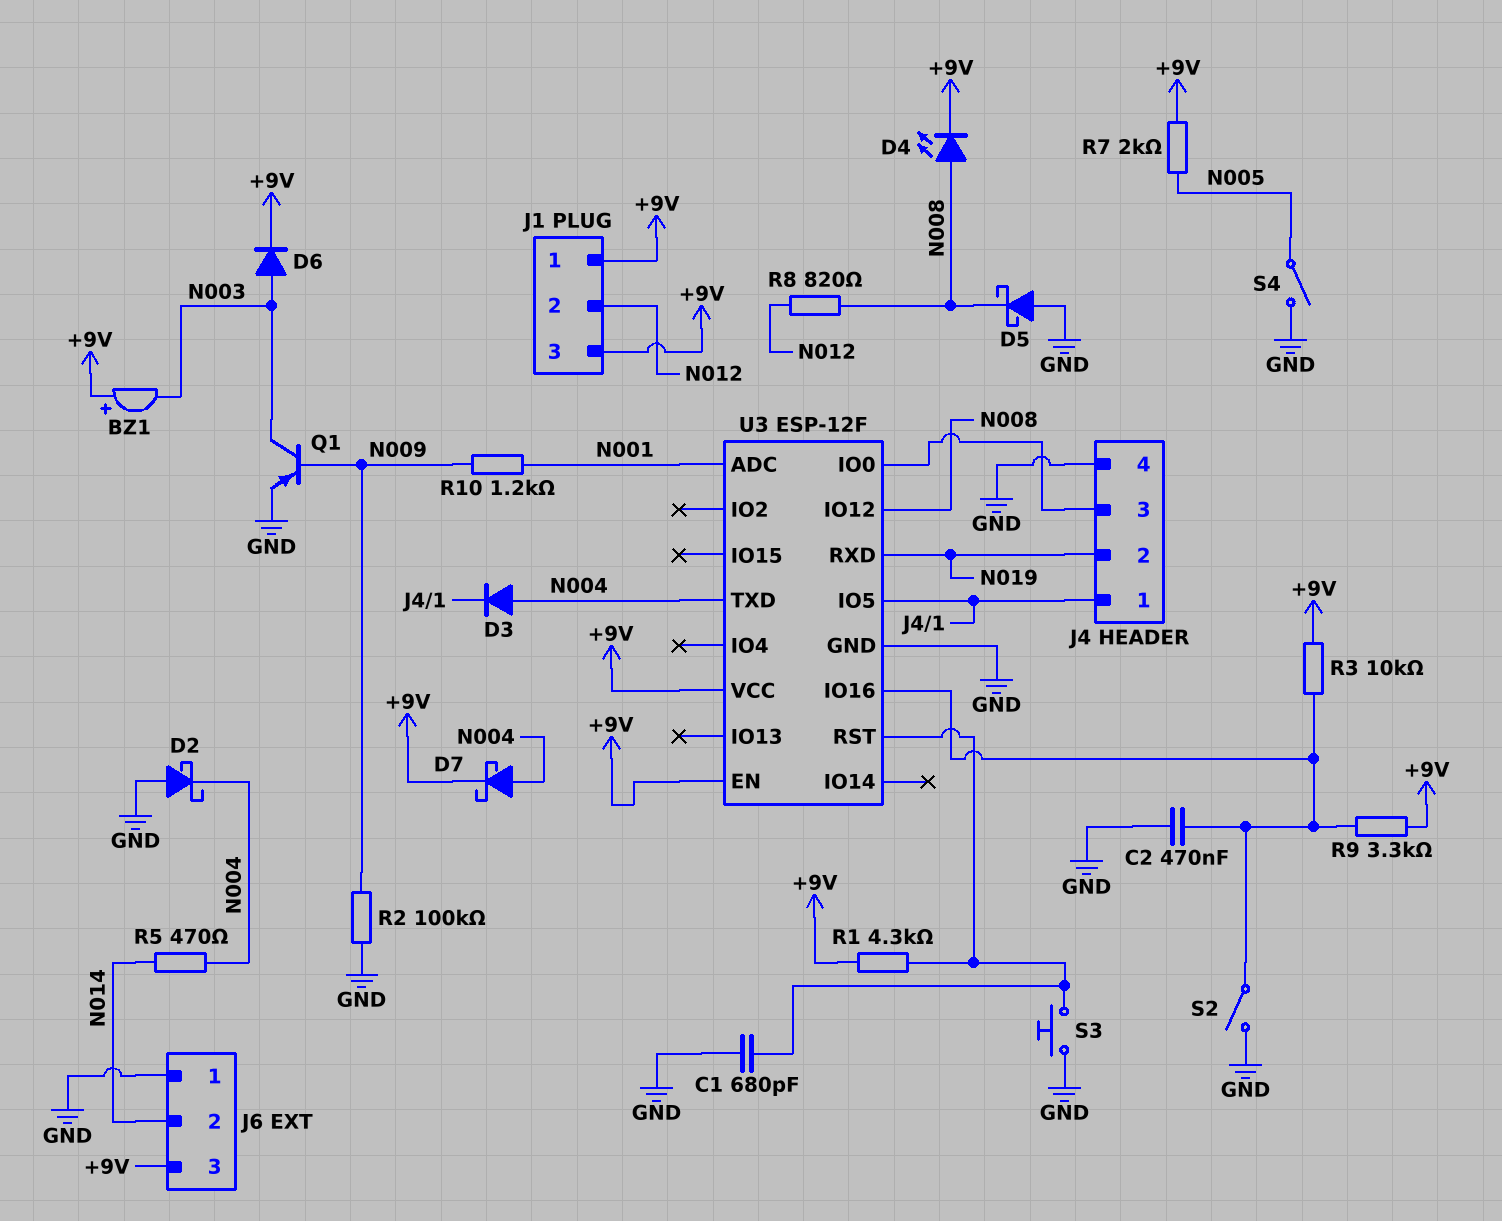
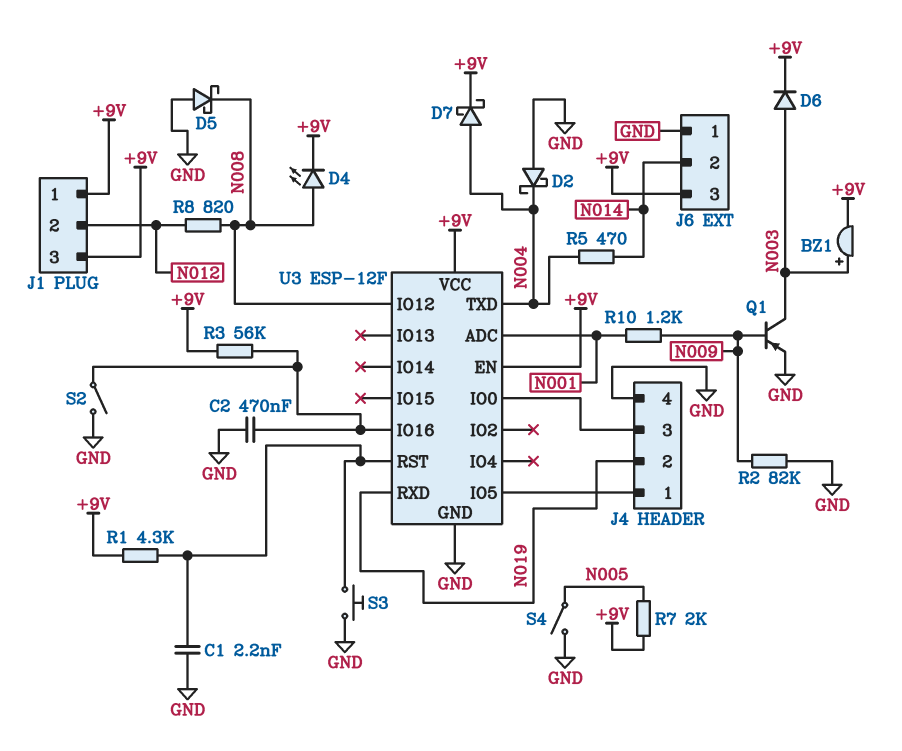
BZ1: buzzer (plus +9V, minus N003) -> buzzer (plus N003, minus +9V)
C1: 680pF (GND, U3/RST) -> 2.2nF (GND, U3/RST)
D3: diode (A N004, K J4/1) -> none
R2: 100k (GND, N009) -> 82k (GND, N009)
R3: 10k (+9V, U3/IO16) -> 56k (+9V, U3/IO16)
R9: 3.3k (+9V, U3/IO16) -> none

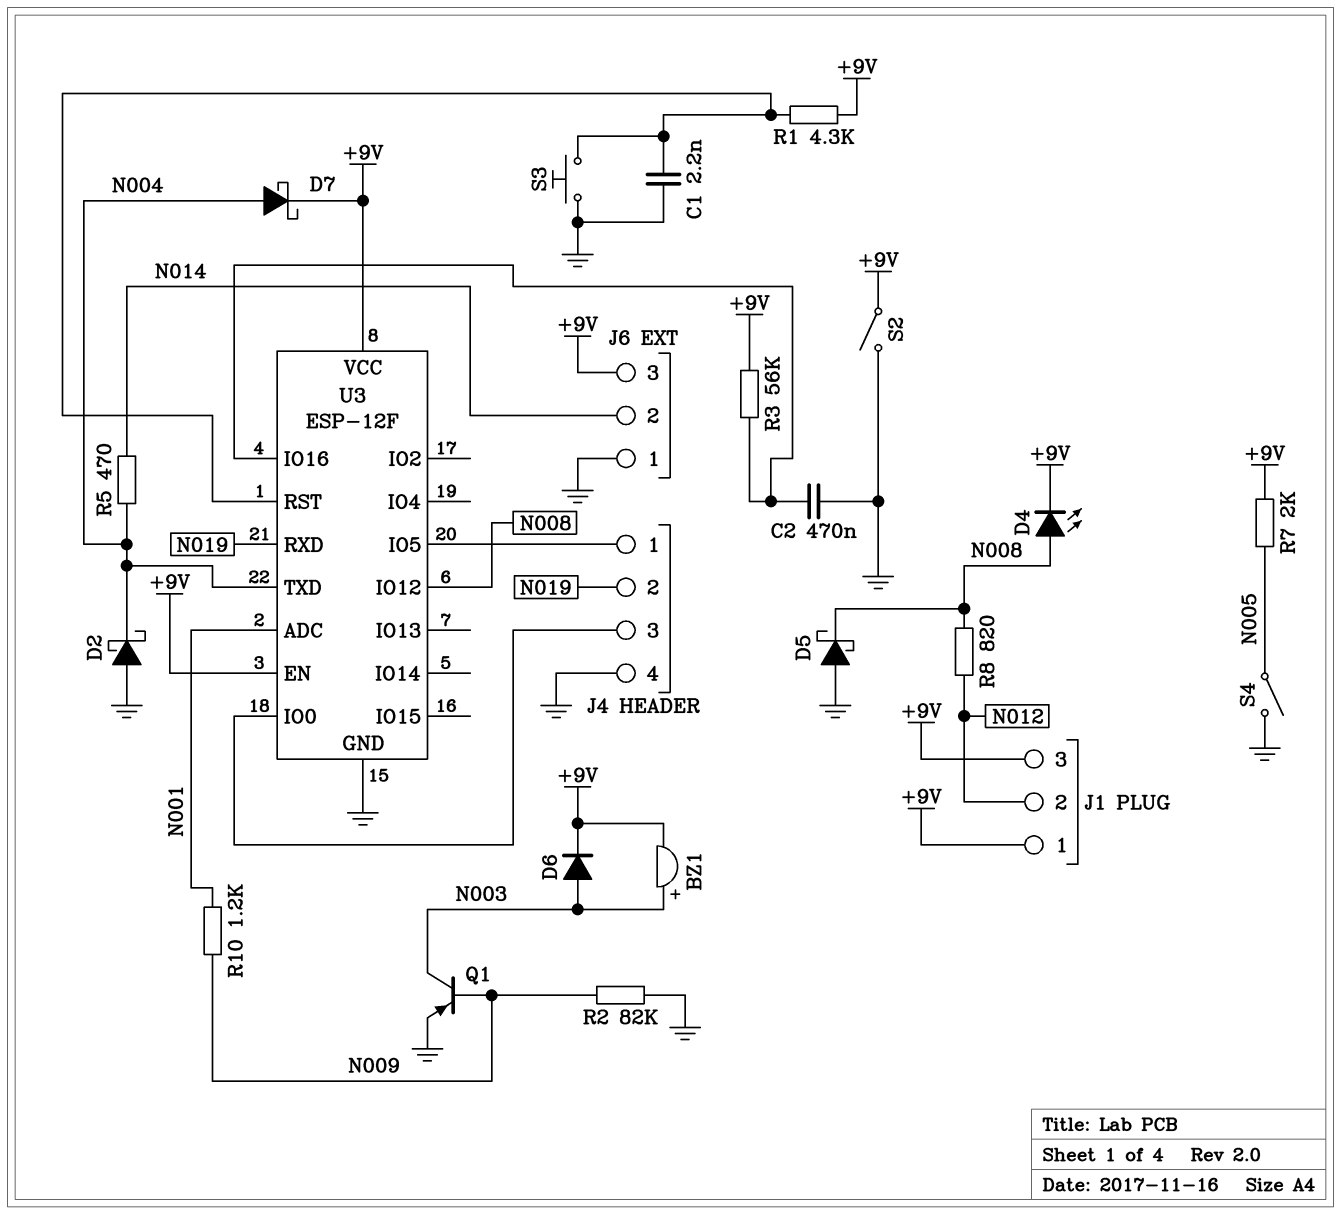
S2: switch (GND, U3/IO16) -> switch (+9V, GND)

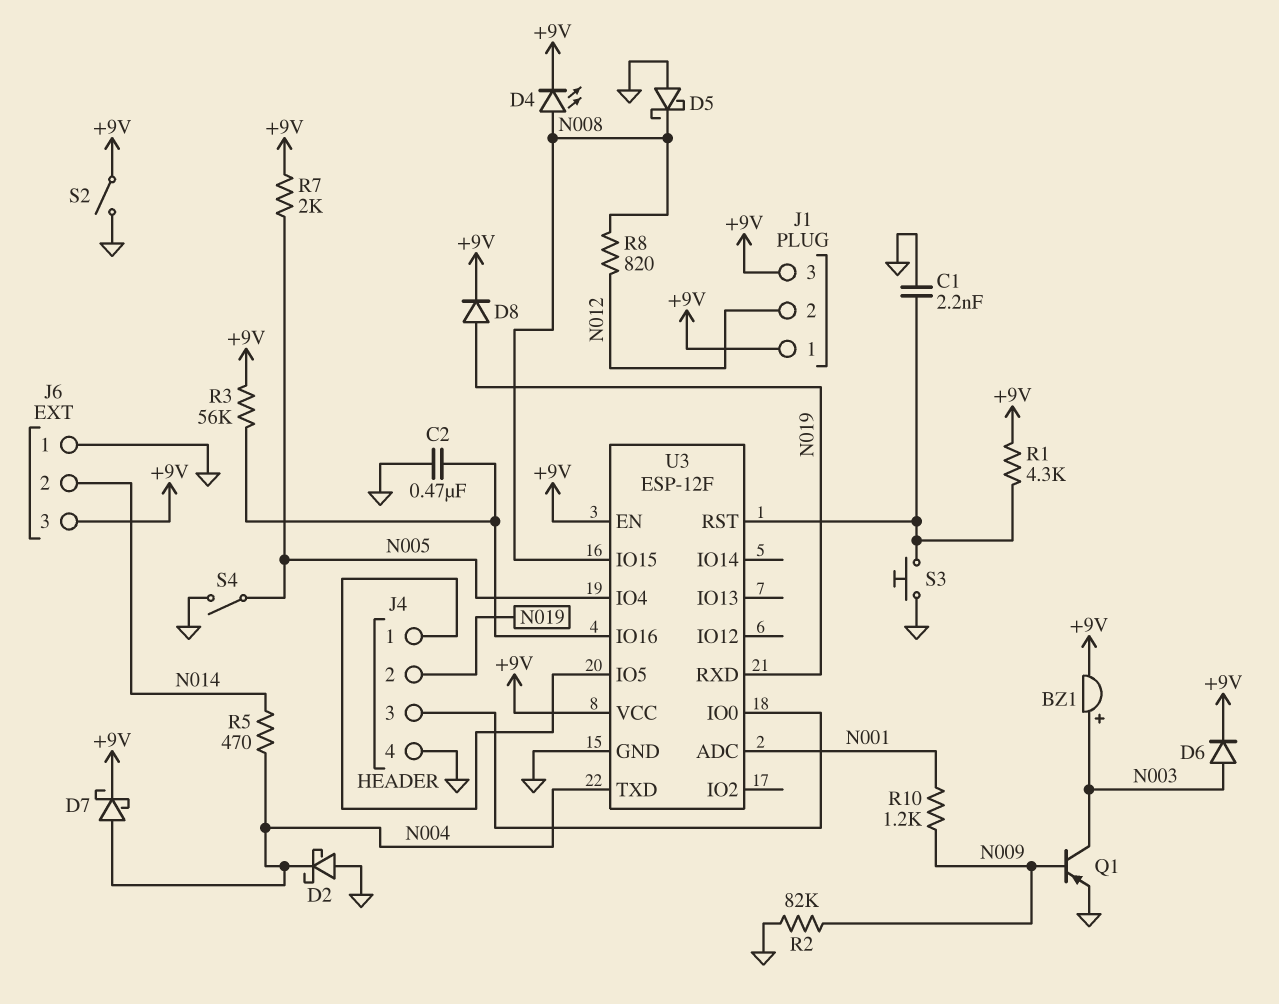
D8: none -> diode (A N019, K +9V)
U3 pin IO4: none -> N005
U3 pin IO12: N008 -> none
U3 pin IO15: none -> N008

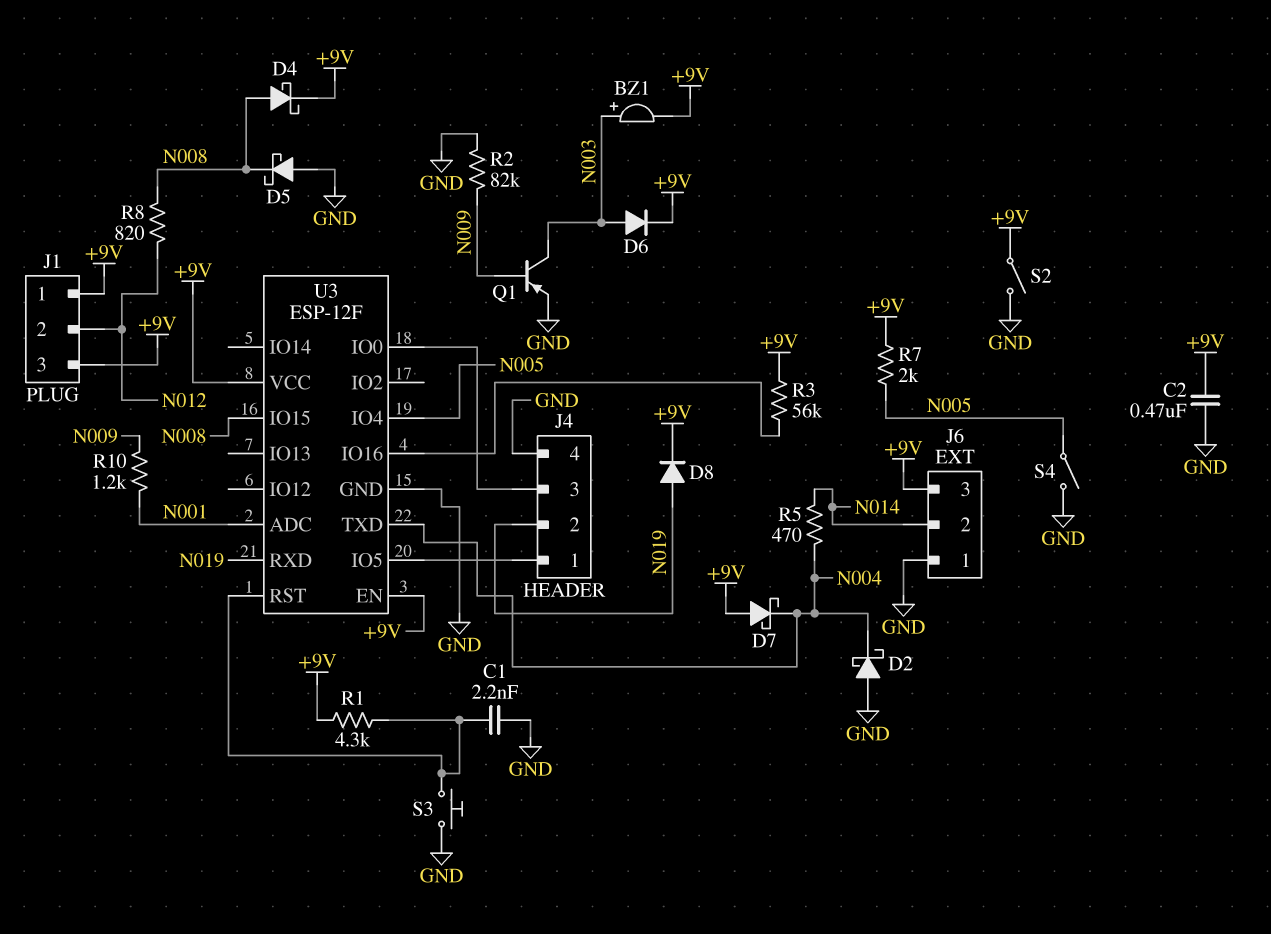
C2: 470nF (GND, U3/IO16) -> 470nF (+9V, GND)
D4: LED (A N008, K +9V) -> schottky (A N008, K +9V)
D7: schottky (A N004, K +9V) -> schottky (A +9V, K N004)

